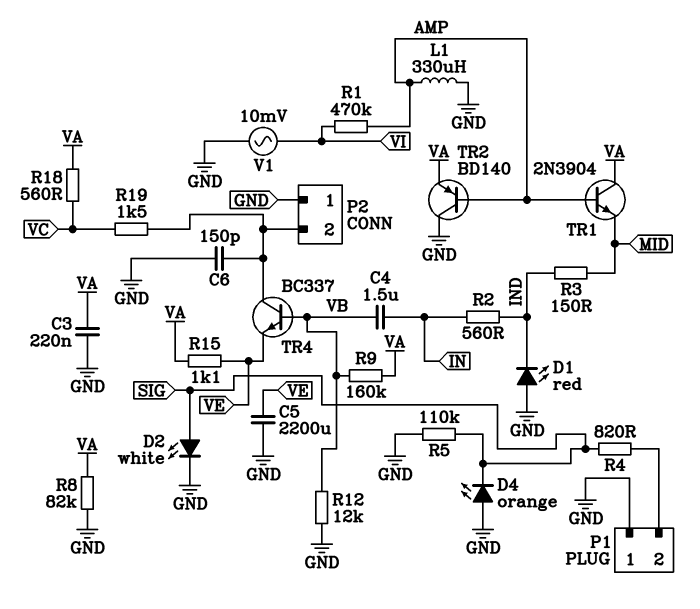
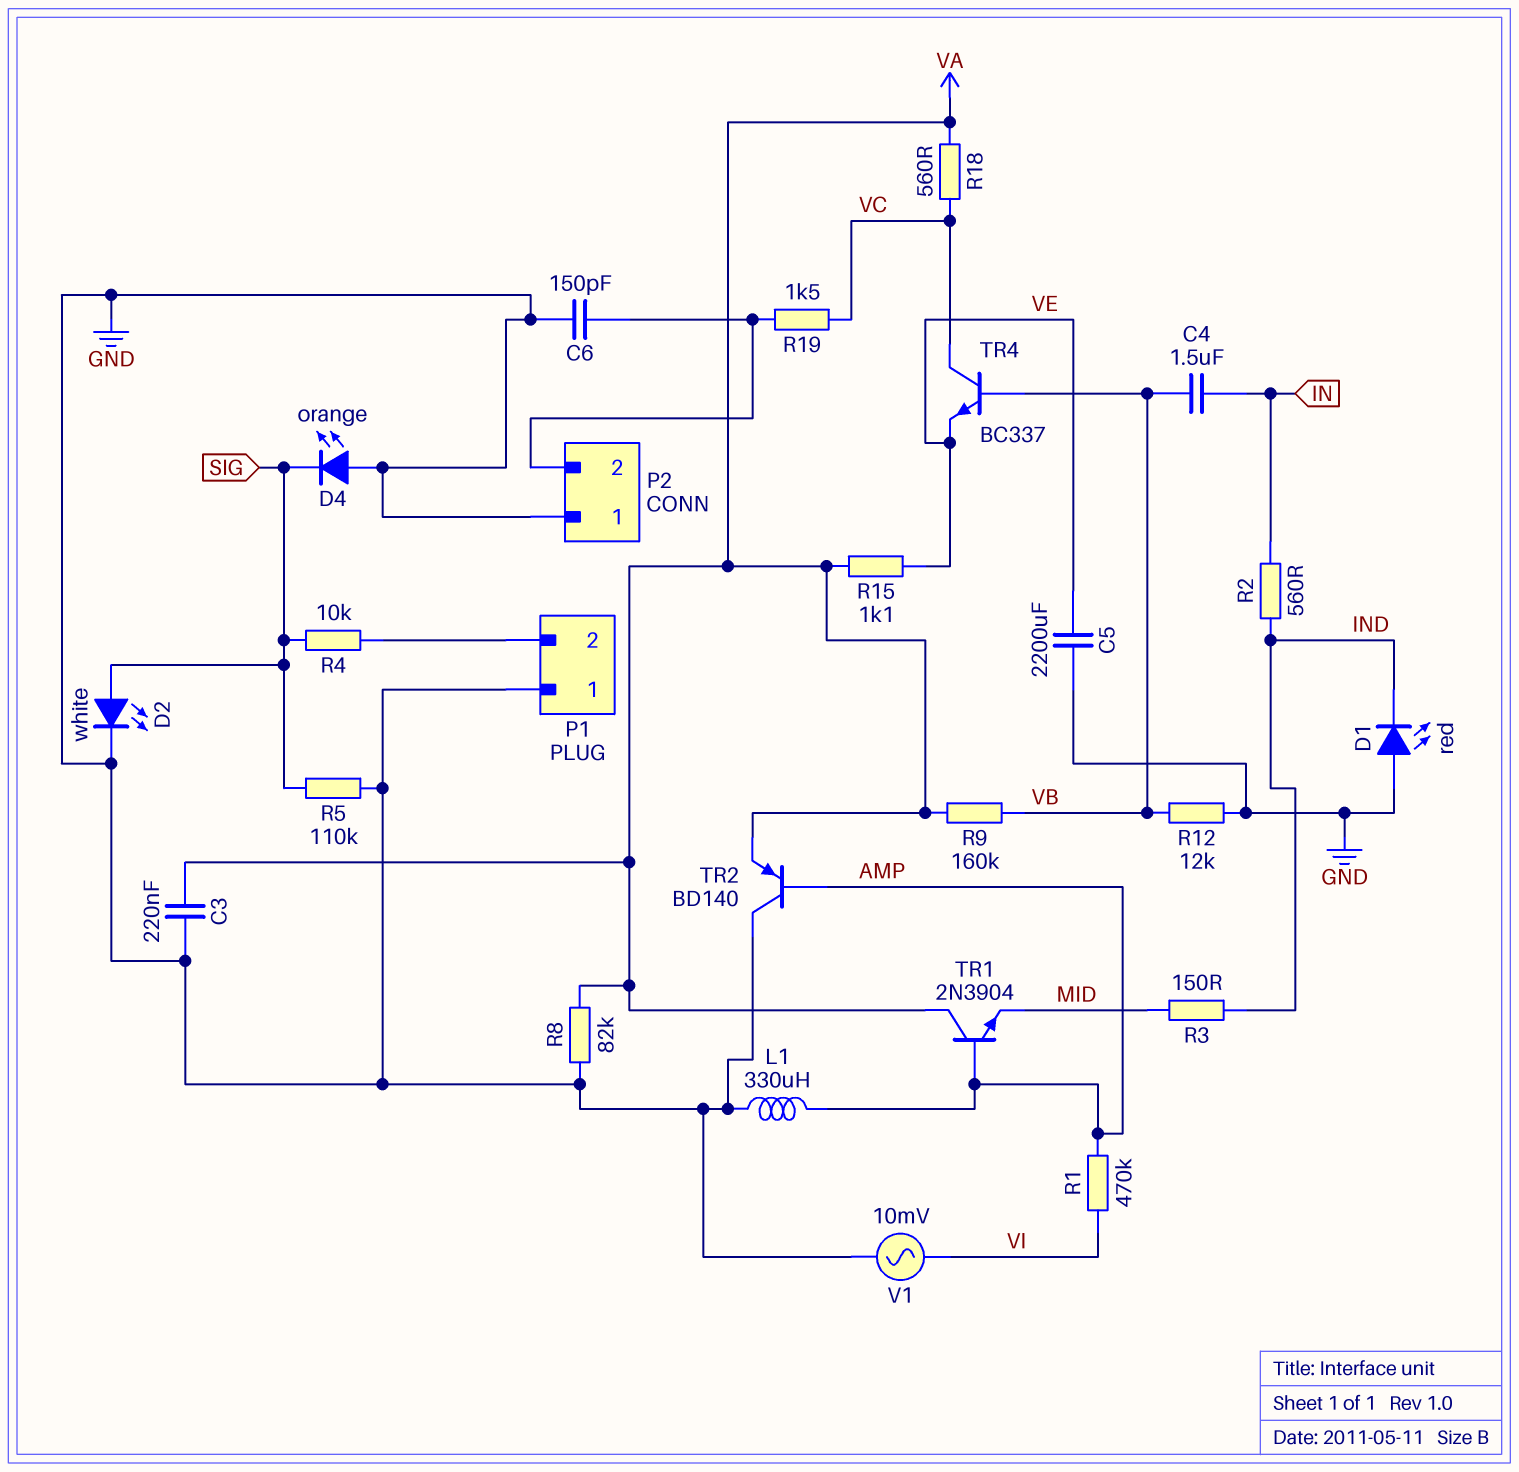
R4: 820 (P1/2, SIG) -> 10k (P1/2, SIG)
TR4: NPN BC337 (B VB, C P2/2, E VE) -> NPN BC337 (B VB, C VC, E VE)

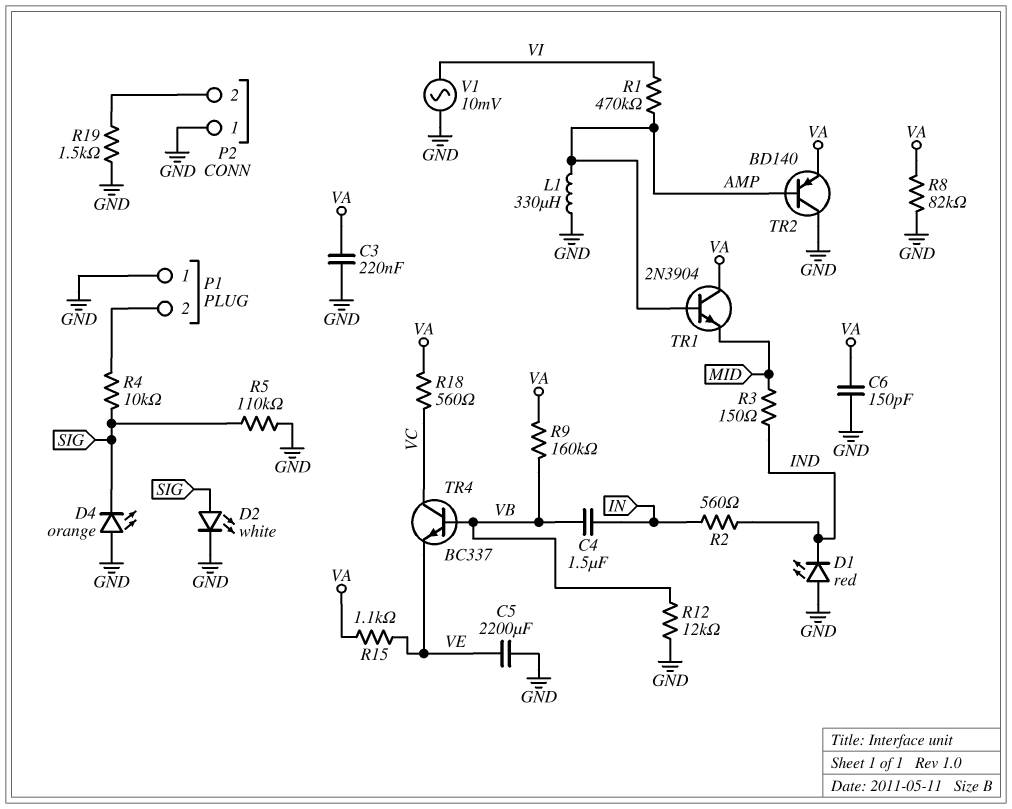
C6: 150pF (GND, P2/2) -> 150pF (GND, VA)
R19: 1.5k (P2/2, VC) -> 1.5k (GND, P2/2)

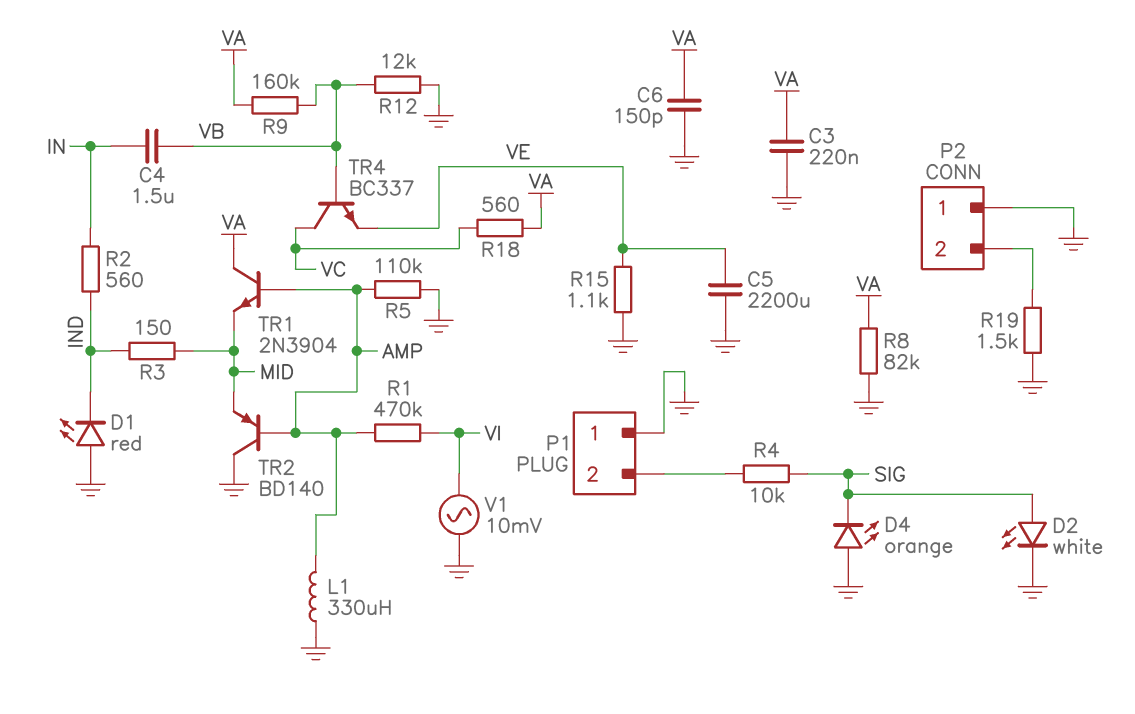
R5: 110k (GND, SIG) -> 110k (AMP, GND)
R15: 1.1k (VA, VE) -> 1.1k (GND, VE)
TR2: PNP BD140 (B AMP, C GND, E VA) -> PNP BD140 (B AMP, C GND, E MID)

